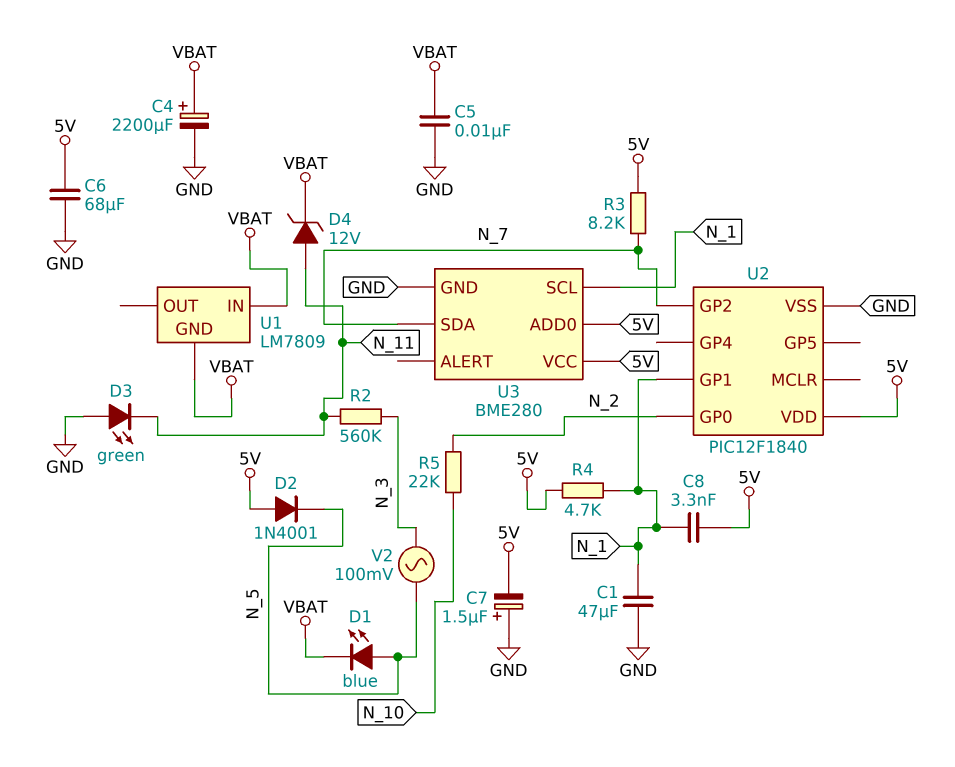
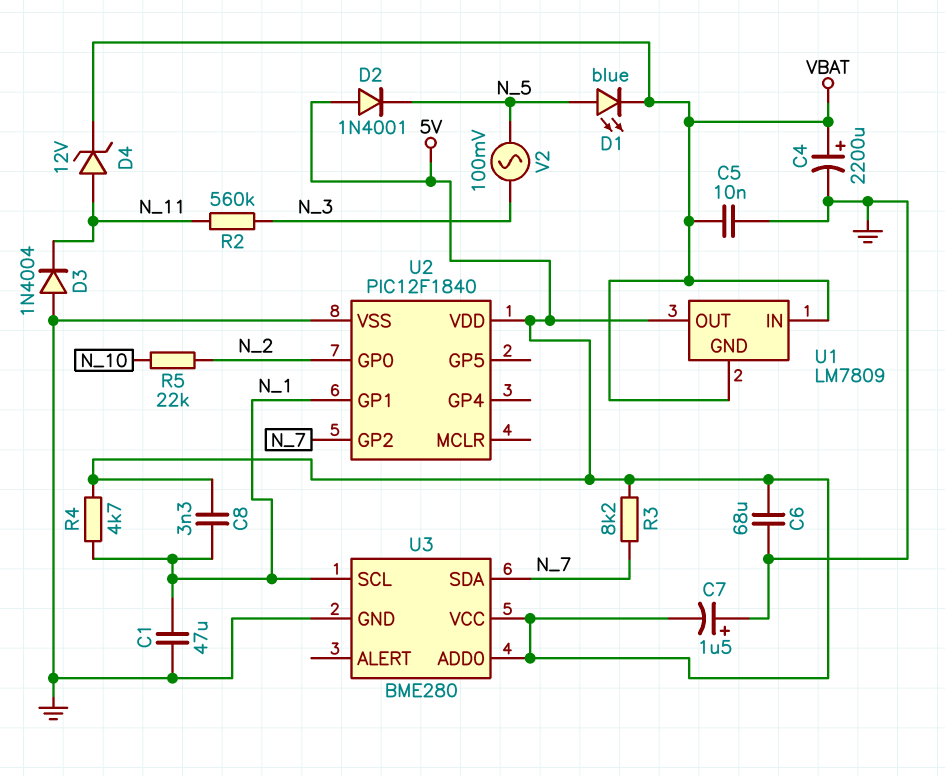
D3: LED green (A GND, K N_11) -> diode 1N4004 (A GND, K N_11)
U1 pin OUT: none -> 5V

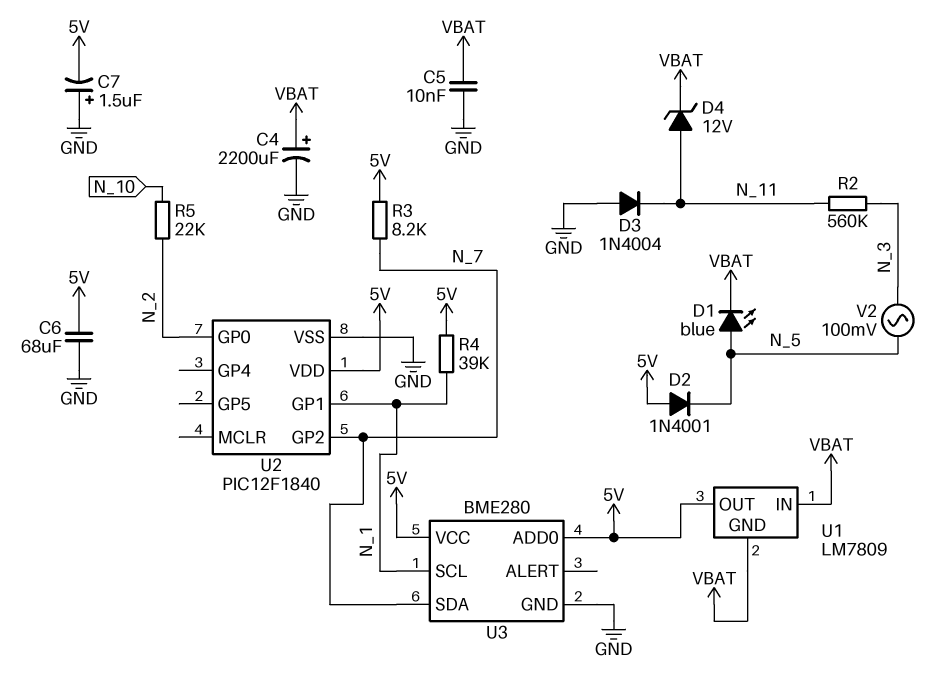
C1: 47uF (GND, N_1) -> none
C8: 3.3nF (5V, N_1) -> none
R4: 4.7k (5V, N_1) -> 39k (5V, N_1)

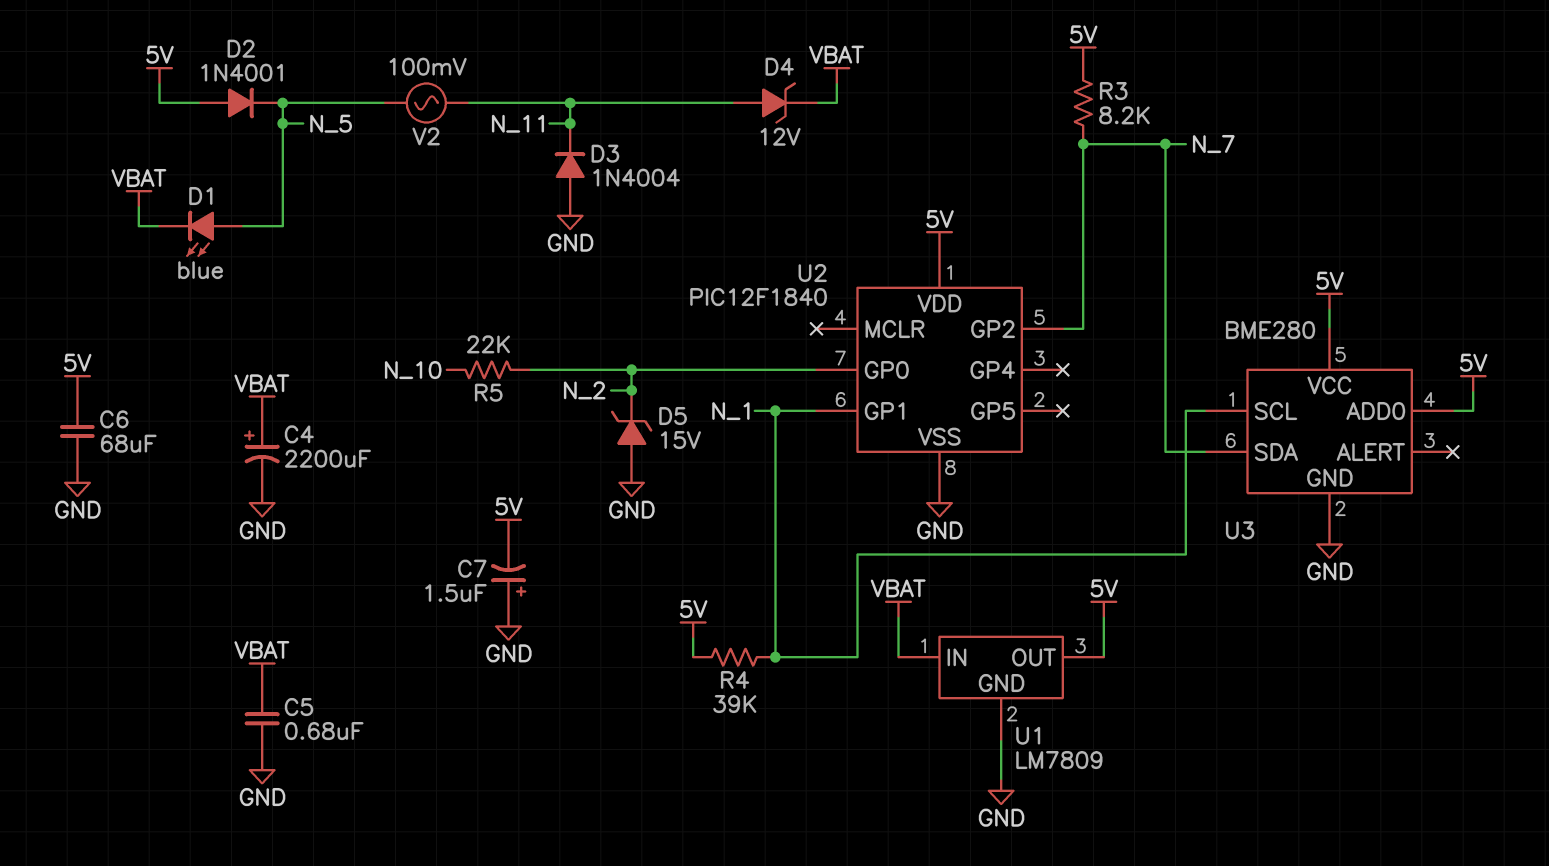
C5: 10nF (GND, VBAT) -> 680nF (GND, VBAT)
D5: none -> zener 15V (A GND, K N_2)
R2: 560k (N_3, N_11) -> none
U1 pin GND: VBAT -> GND
V2: AC 100mV (N_3, N_5) -> AC 100mV (N_5, N_11)

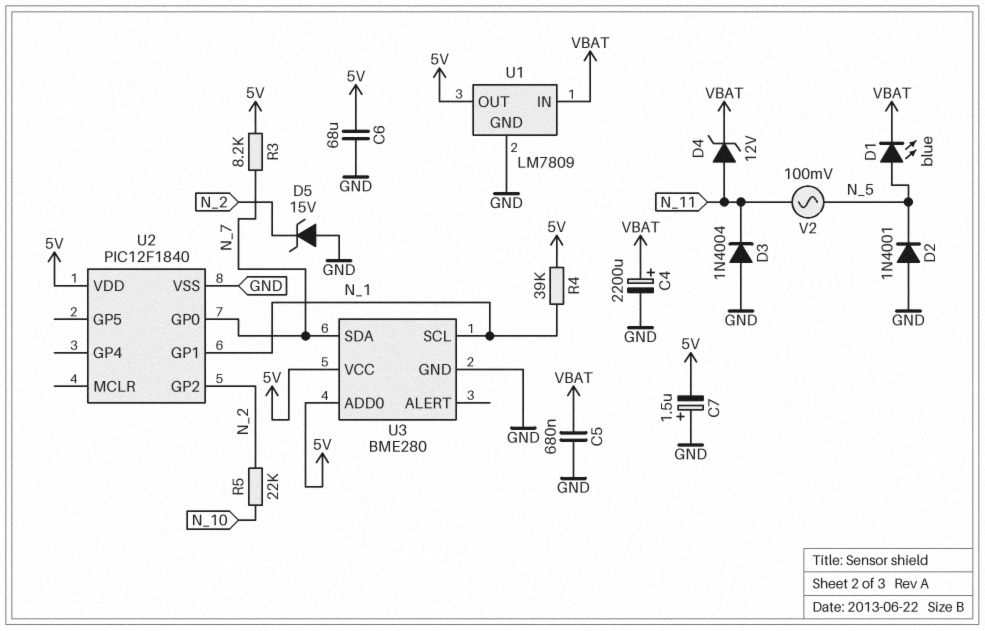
D2: diode 1N4001 (A 5V, K N_5) -> diode 1N4001 (A GND, K N_5)
U2 pin GP0: N_2 -> N_7
U2 pin GP2: N_7 -> N_2

